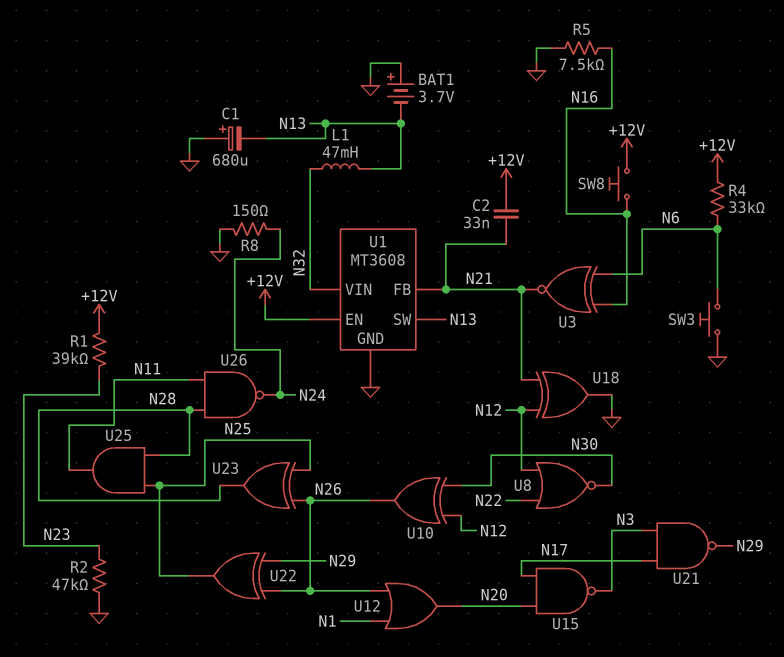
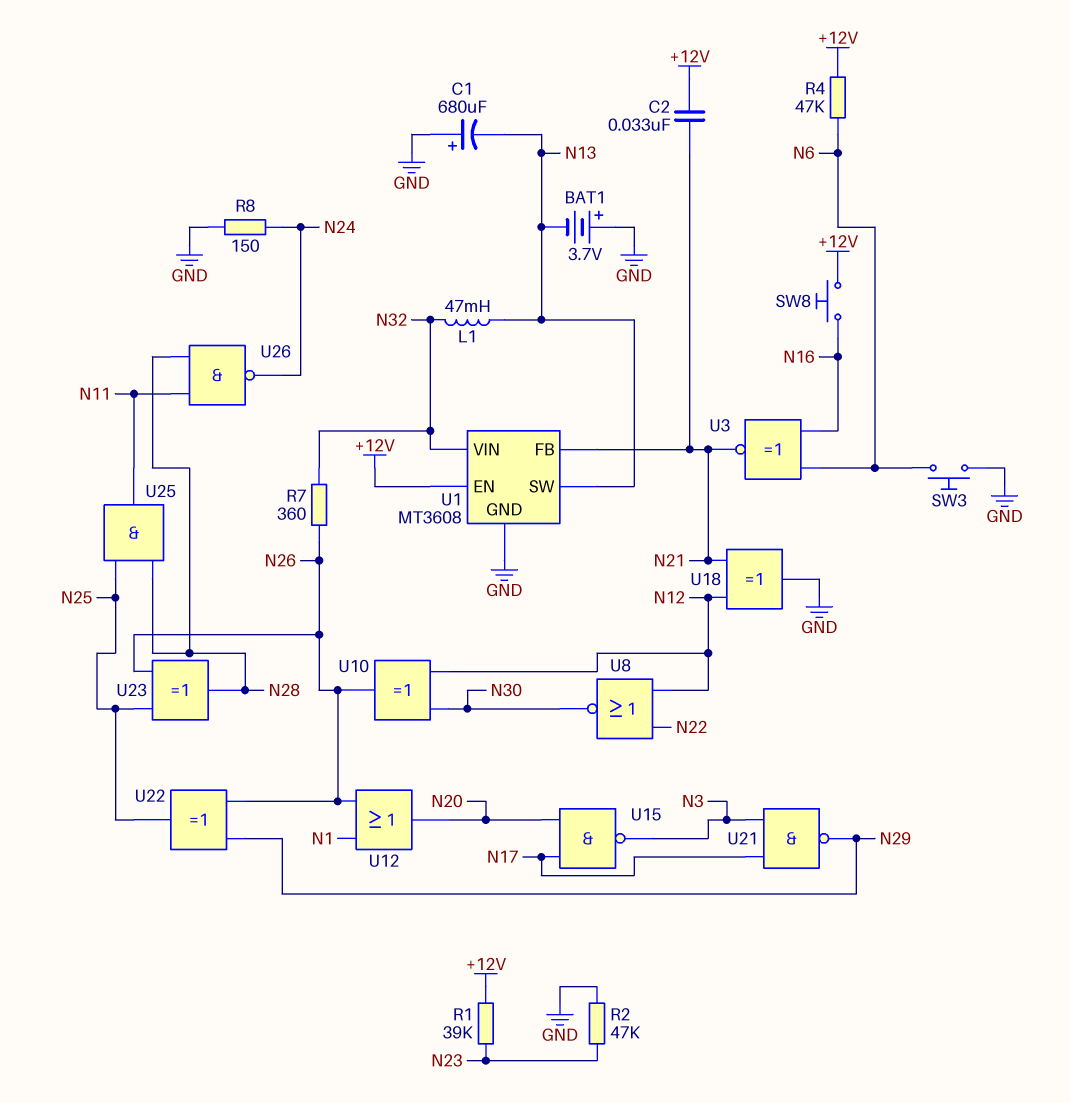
R4: 33k (+12V, N6) -> 47k (+12V, N6)
R5: 7.5k (GND, N16) -> none
R7: none -> 360 (N26, N32)

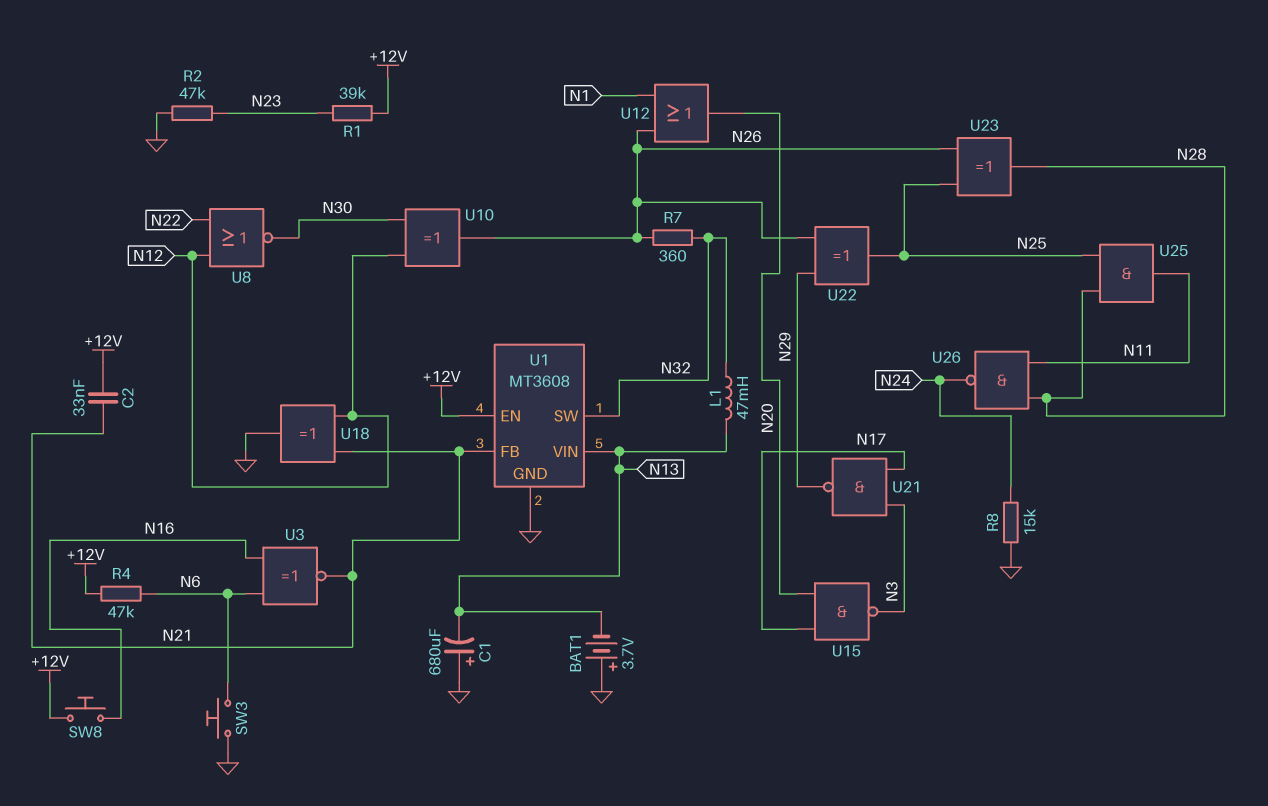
R8: 150 (GND, N24) -> 15k (GND, N24)
U1 pin SW: N13 -> N32
U1 pin VIN: N32 -> N13

